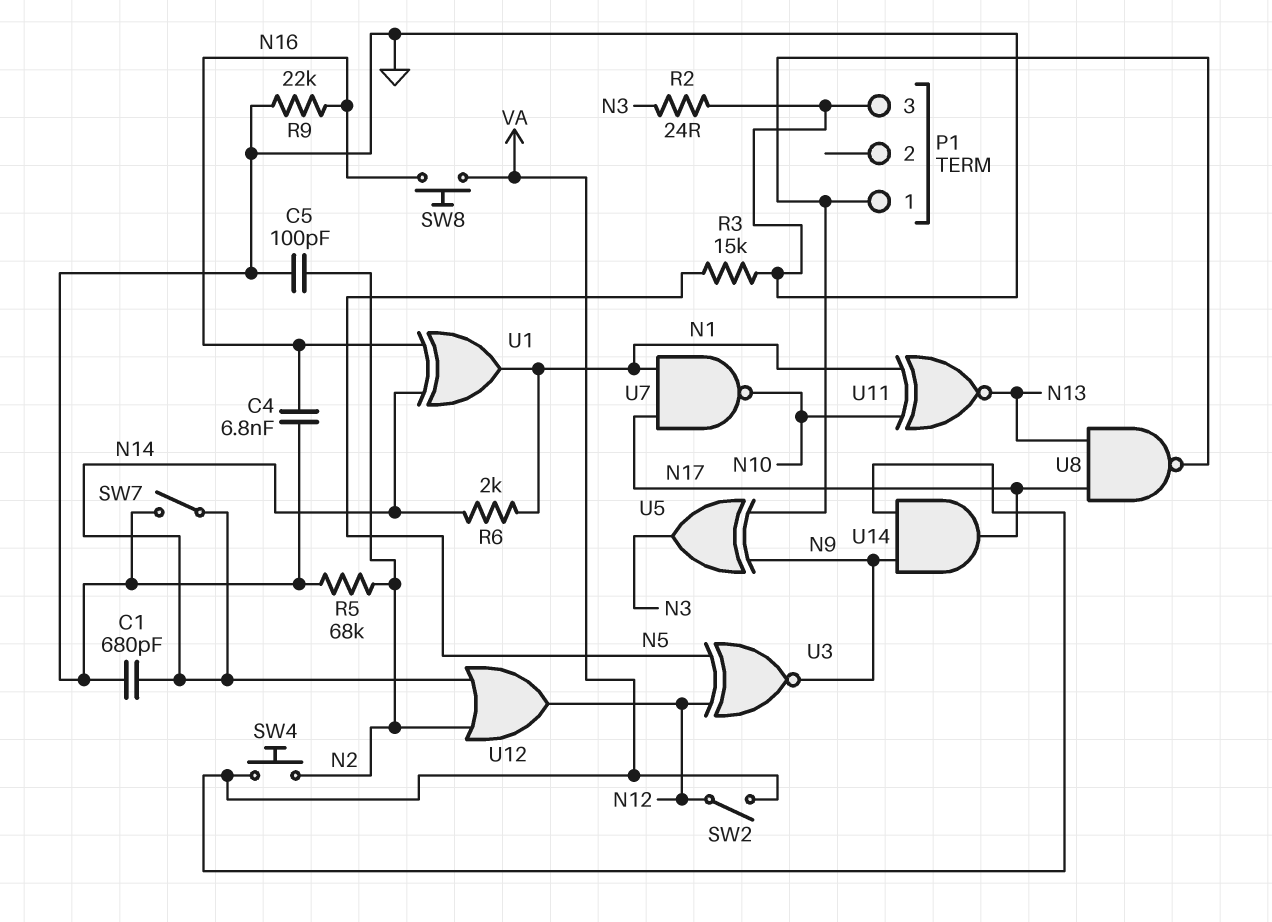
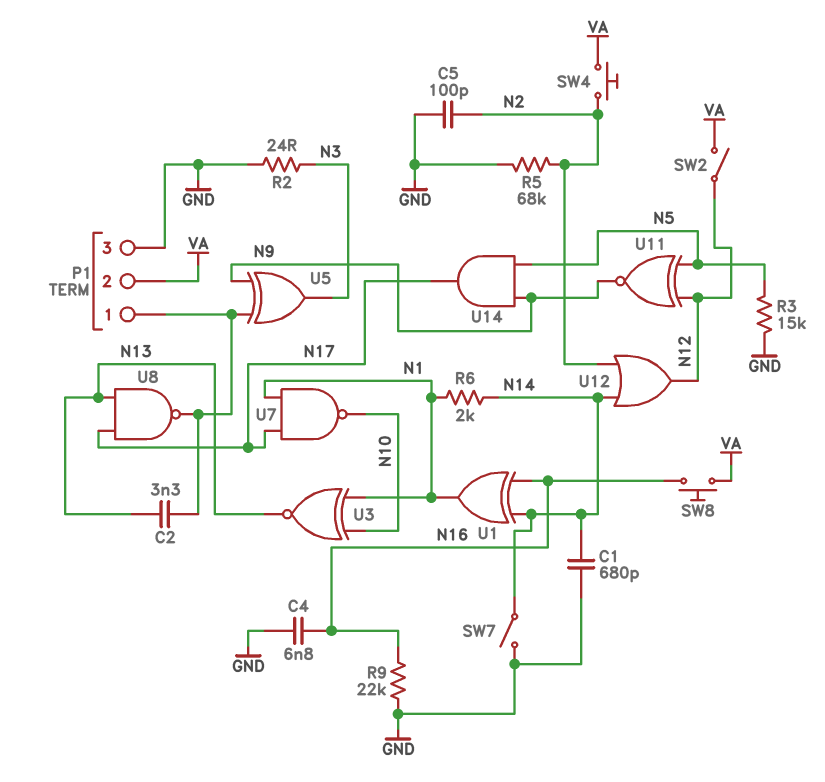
C2: none -> 3.3nF (N13, P1/1)
P1 pin 2: none -> VA
U3: XNOR (in N5, in N12, out N9) -> XNOR (in N1, in N10, out N13)
U11: XNOR (in N1, in N10, out N13) -> XNOR (in N5, in N12, out N9)
U14: AND (in N9, in VA, out N17) -> AND (in N5, in N9, out N17)

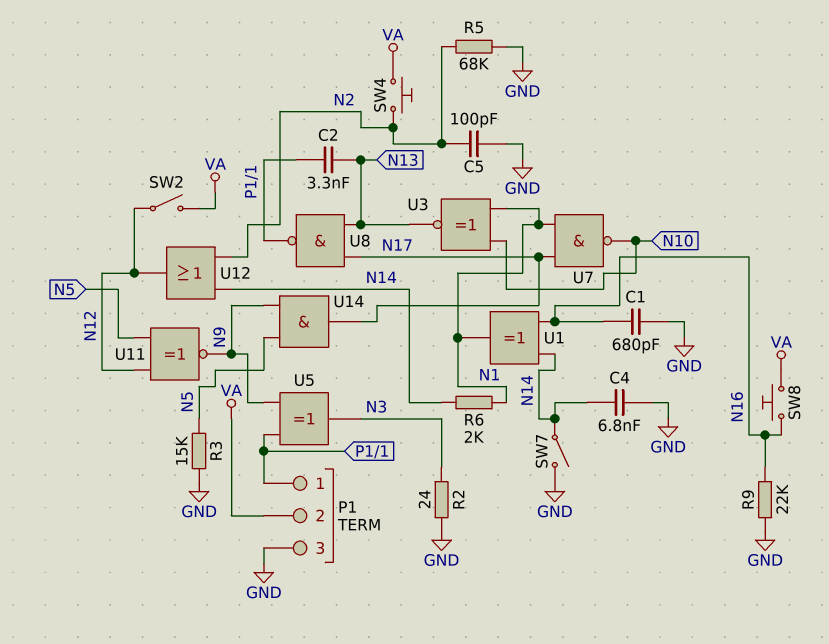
C1: 680pF (GND, N14) -> 680pF (GND, N16)
C4: 6.8nF (GND, N16) -> 6.8nF (GND, N14)

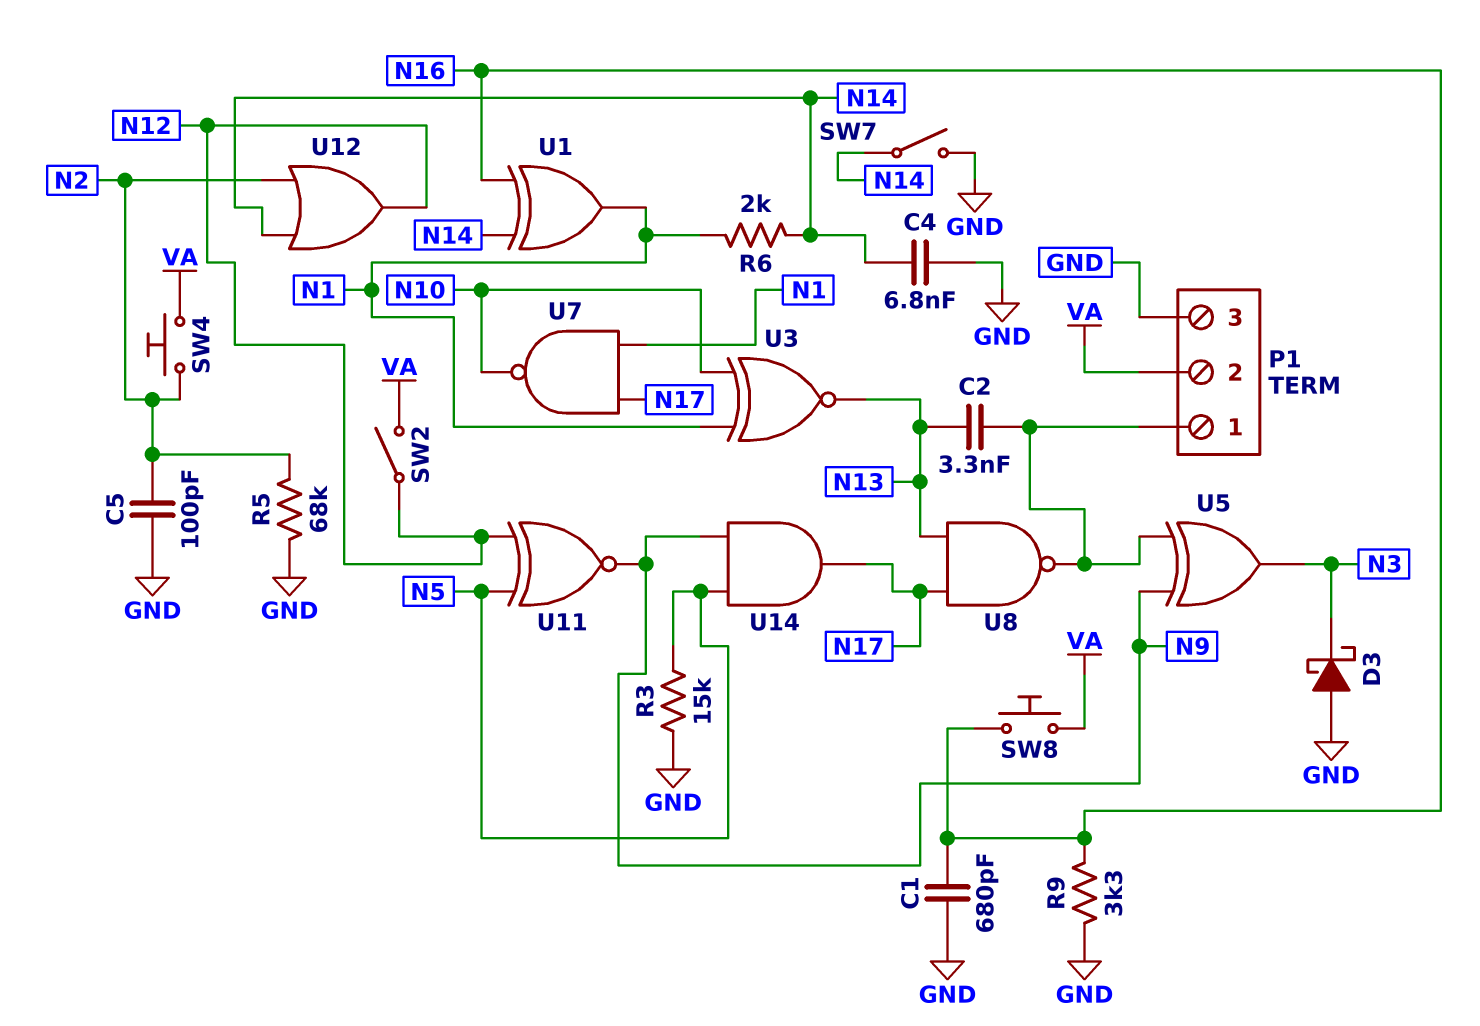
D3: none -> schottky (A GND, K N3)
R2: 24 (GND, N3) -> none
R9: 22k (GND, N16) -> 3.3k (GND, N16)

